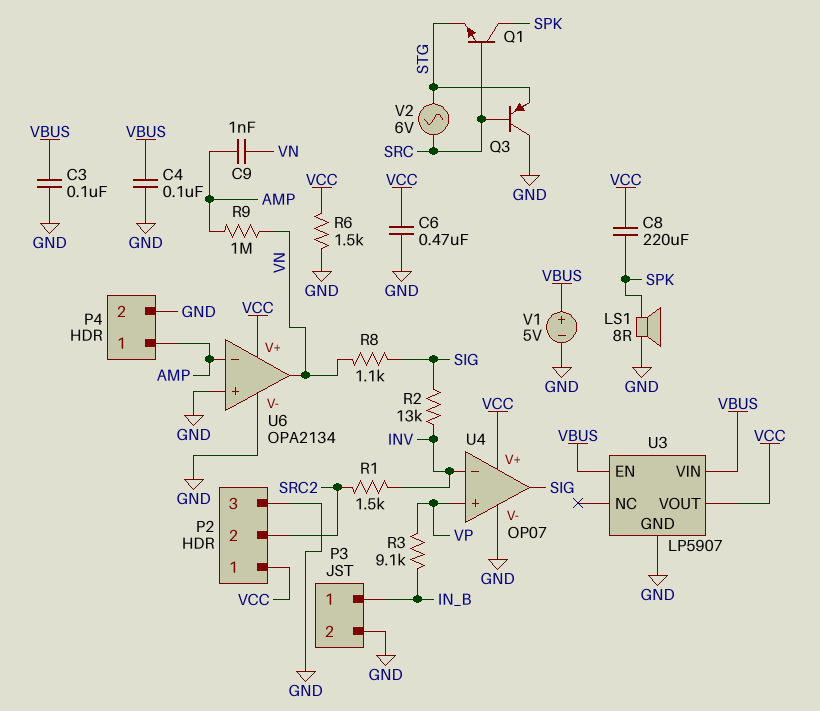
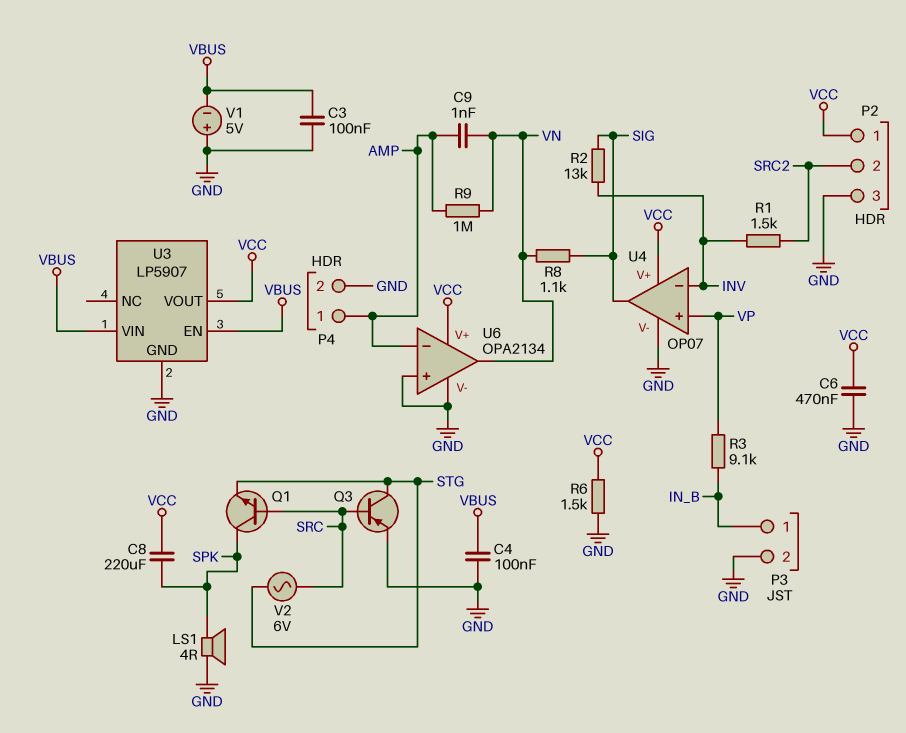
LS1: speaker 8R (GND, SPK) -> speaker 4R (GND, SPK)
Q3: PNP (B SRC, C GND, E STG) -> PNP (B SRC, C STG, E GND)
V1: 5V (plus VBUS, minus GND) -> 5V (plus GND, minus VBUS)

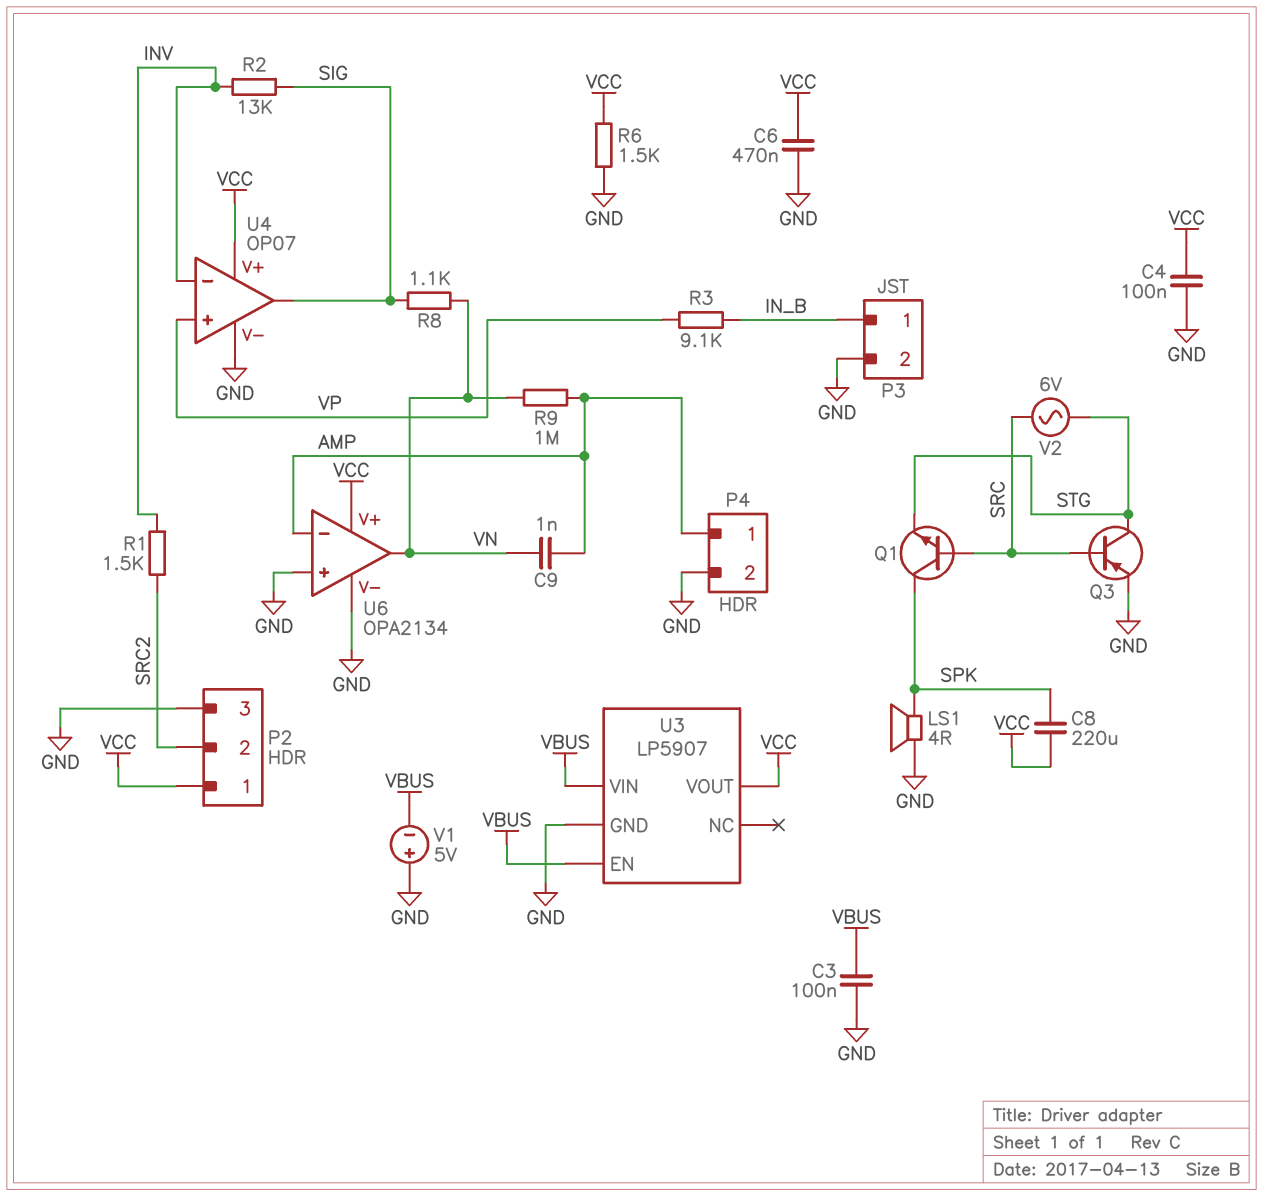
C4: 100nF (GND, VBUS) -> 100nF (GND, VCC)

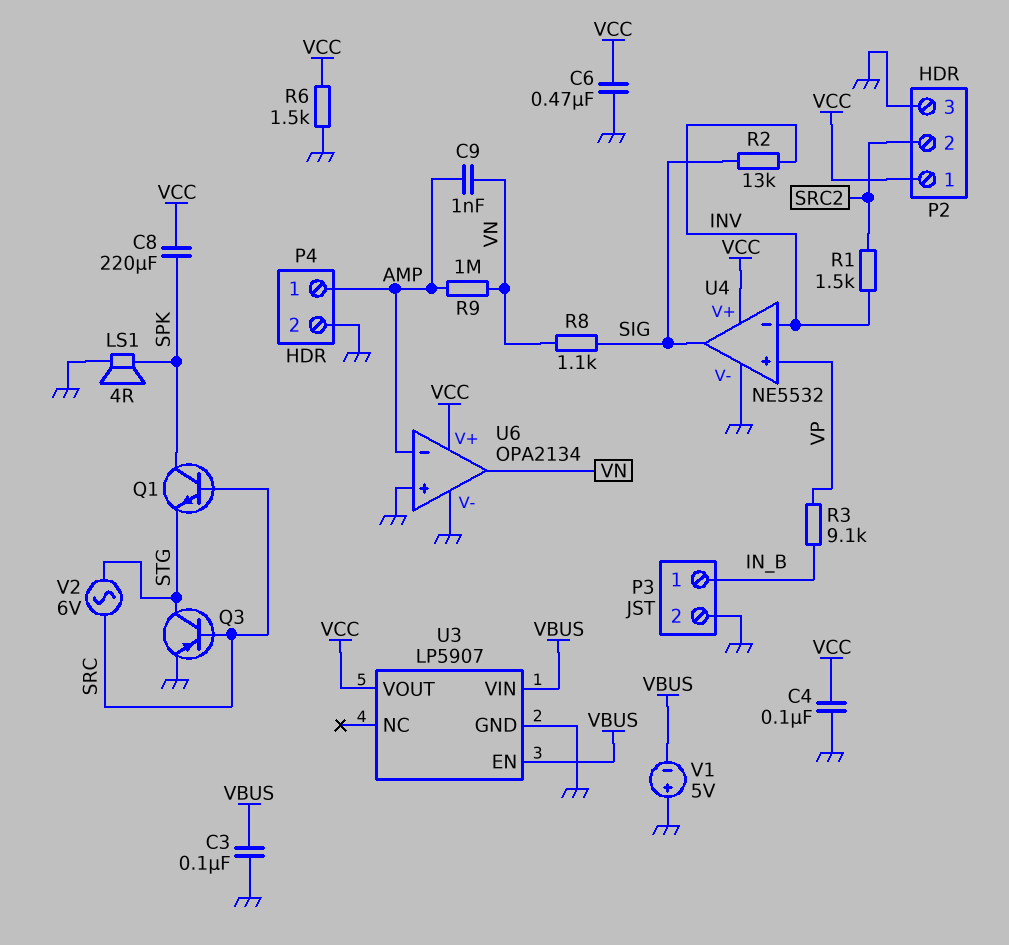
U4: OP07 -> NE5532

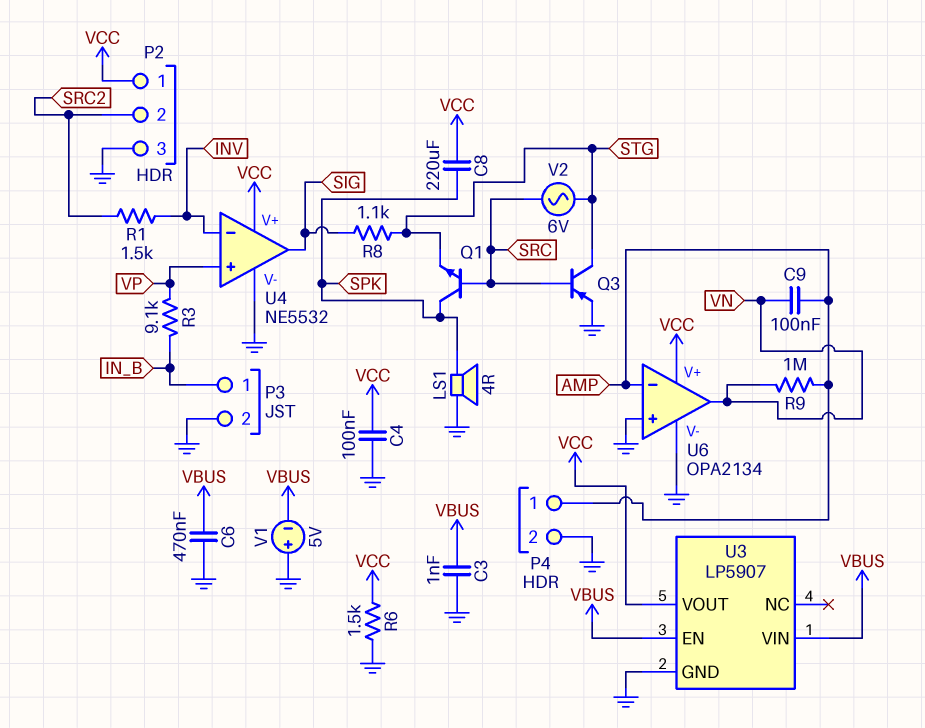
C3: 100nF (GND, VBUS) -> 1nF (GND, VBUS)
C6: 470nF (GND, VCC) -> 470nF (GND, VBUS)
C9: 1nF (AMP, VN) -> 100nF (AMP, VN)
R2: 13k (INV, SIG) -> none
R8: 1.1k (SIG, VN) -> 1.1k (SIG, STG)

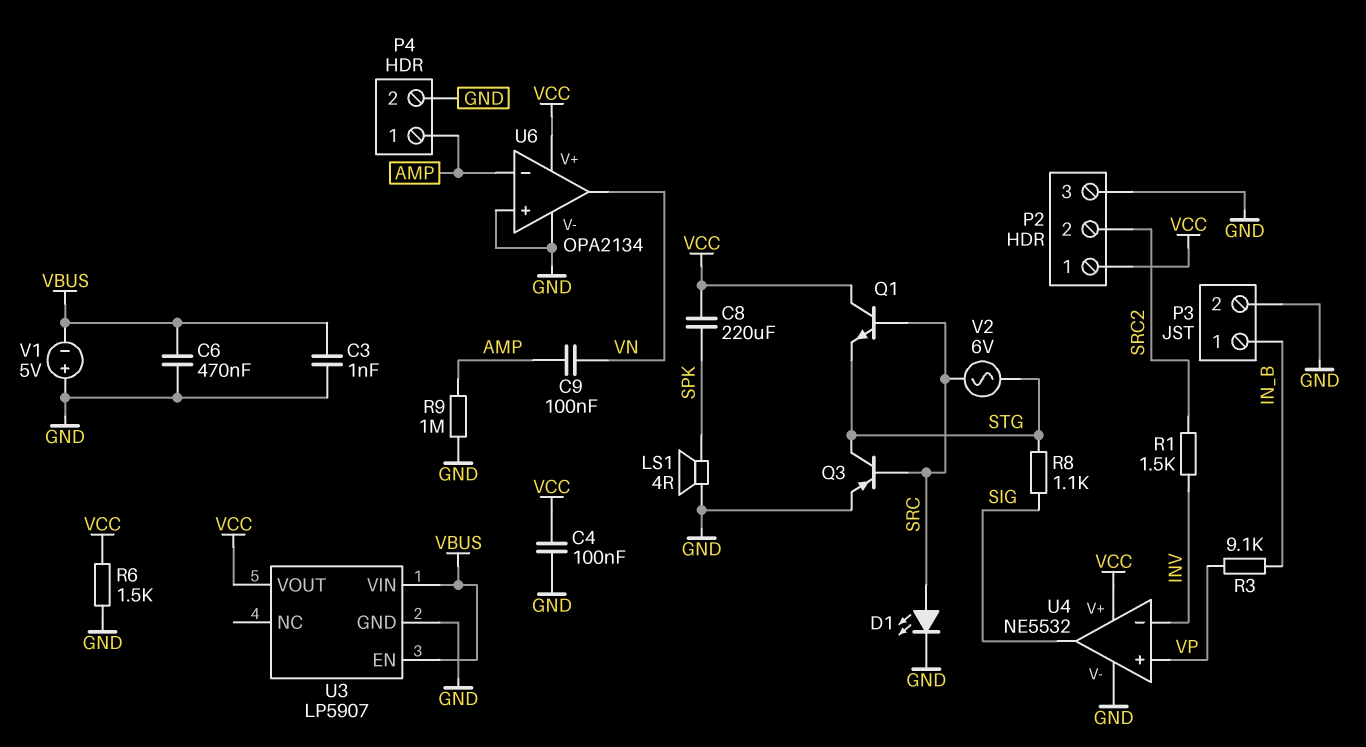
D1: none -> LED (A SRC, K GND)
Q1: NPN (B SRC, C SPK, E STG) -> NPN (B SRC, C VCC, E STG)
R9: 1M (AMP, VN) -> 1M (AMP, GND)

